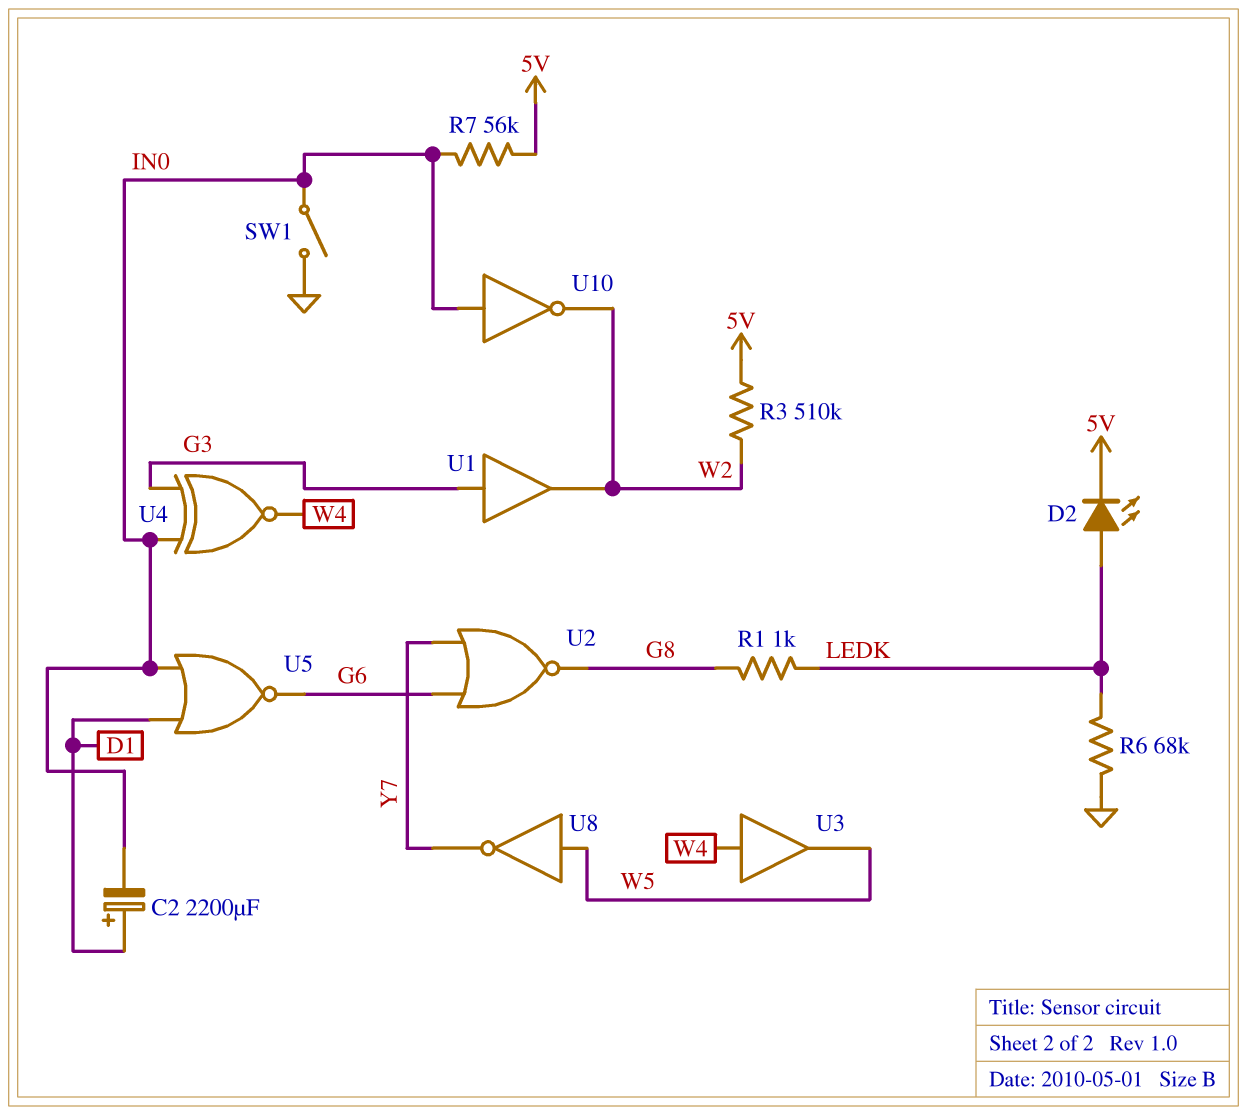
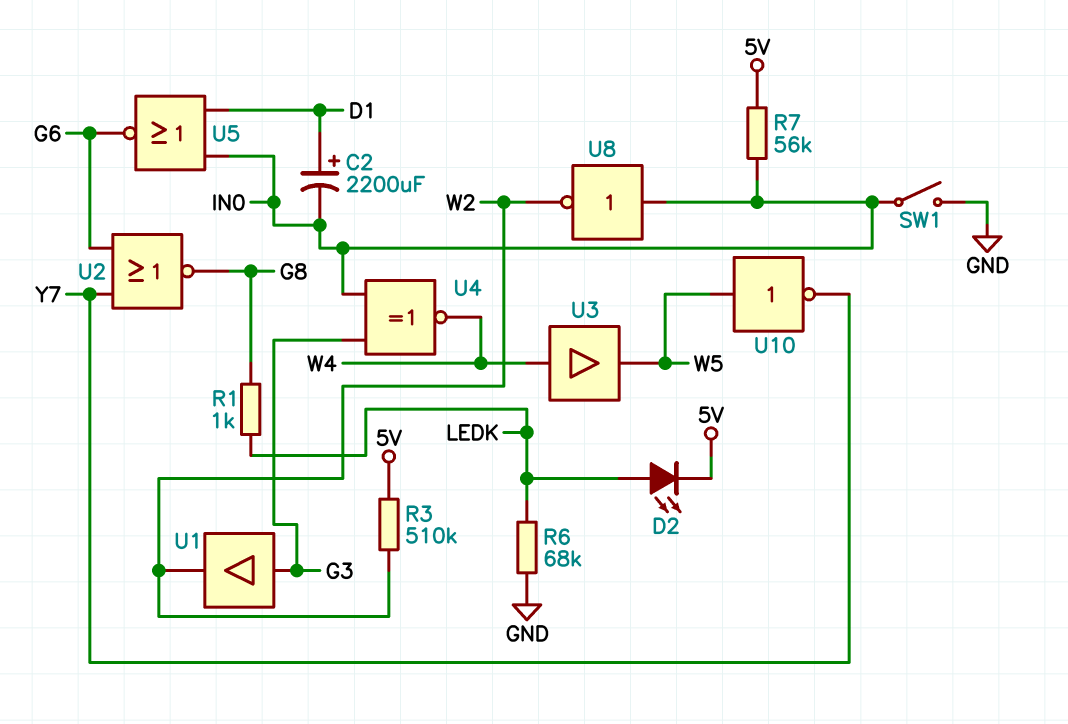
U8: NOT (in W5, out Y7) -> NOT (in IN0, out W2)
U10: NOT (in IN0, out W2) -> NOT (in W5, out Y7)

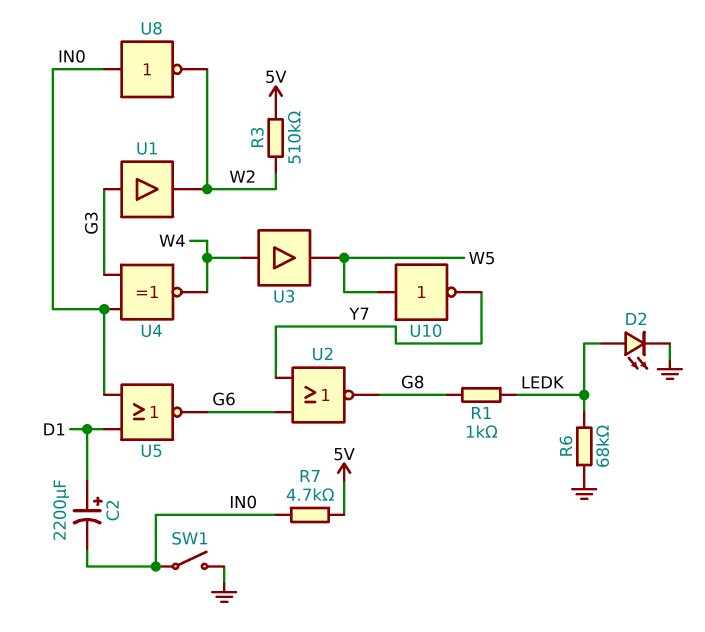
D2: LED (A LEDK, K 5V) -> LED (A LEDK, K GND)
R7: 56k (5V, IN0) -> 4.7k (5V, IN0)

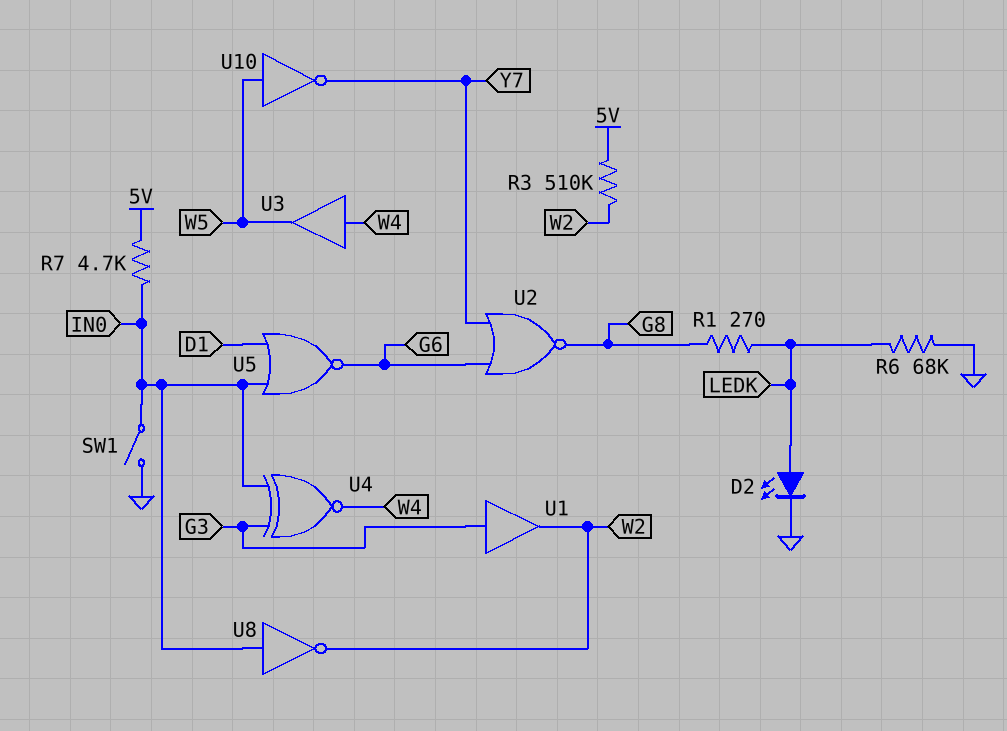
C2: 2200uF (plus D1, minus IN0) -> none
R1: 1k (G8, LEDK) -> 270 (G8, LEDK)

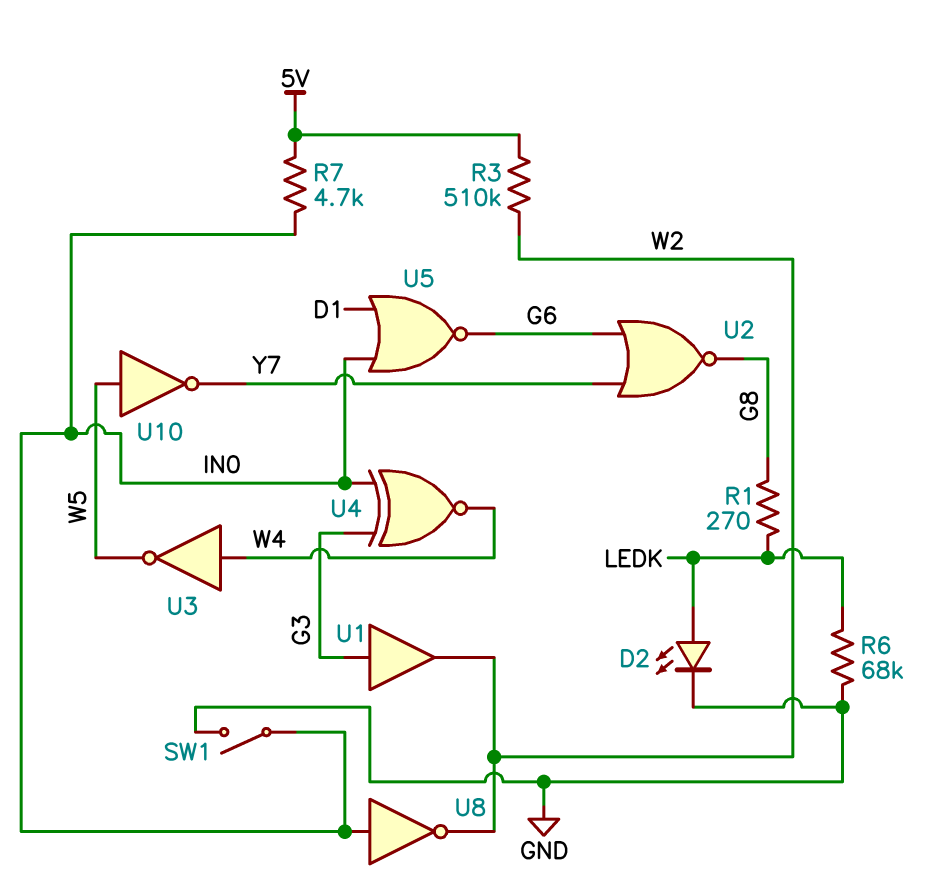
U3: buffer (in W4, out W5) -> NOT (in W4, out W5)

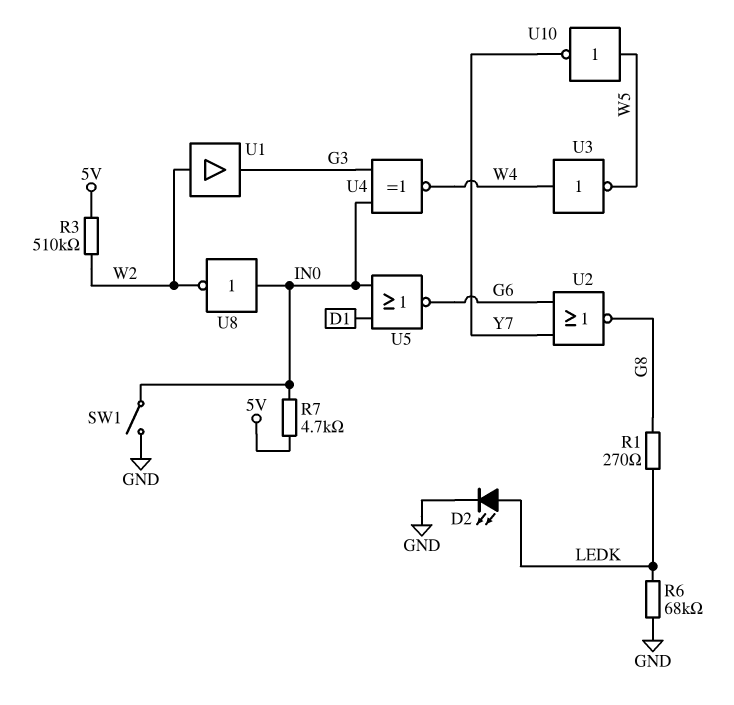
U1: buffer (in G3, out W2) -> buffer (in W2, out G3)

